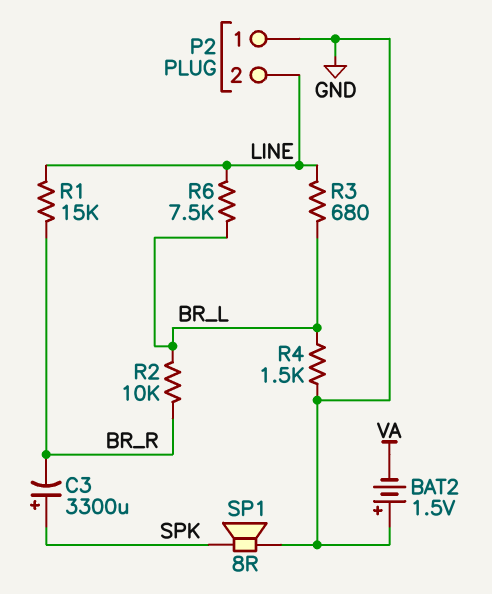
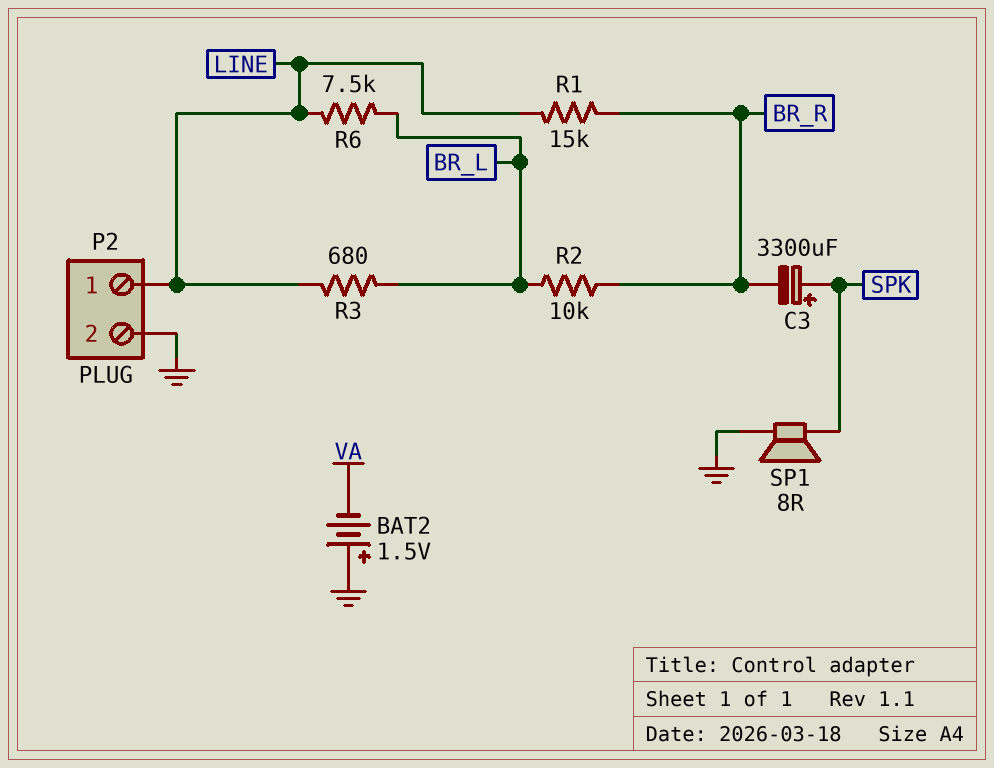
P2 pin 1: GND -> LINE
P2 pin 2: LINE -> GND
R4: 1.5k (BR_L, GND) -> none

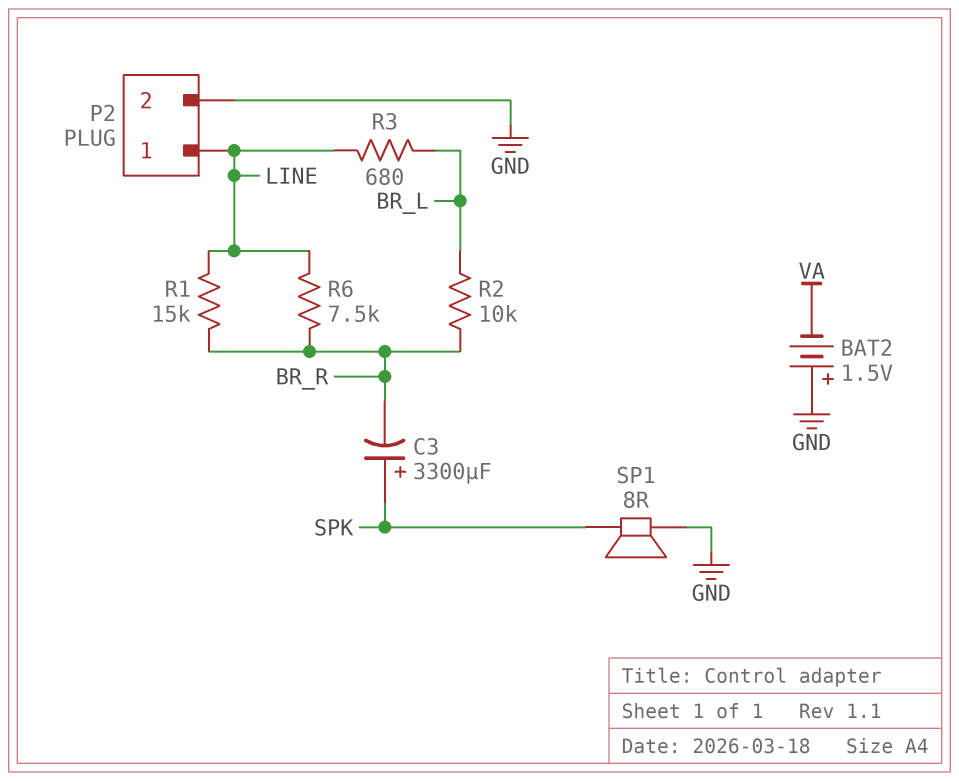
R6: 7.5k (BR_L, LINE) -> 7.5k (BR_R, LINE)

